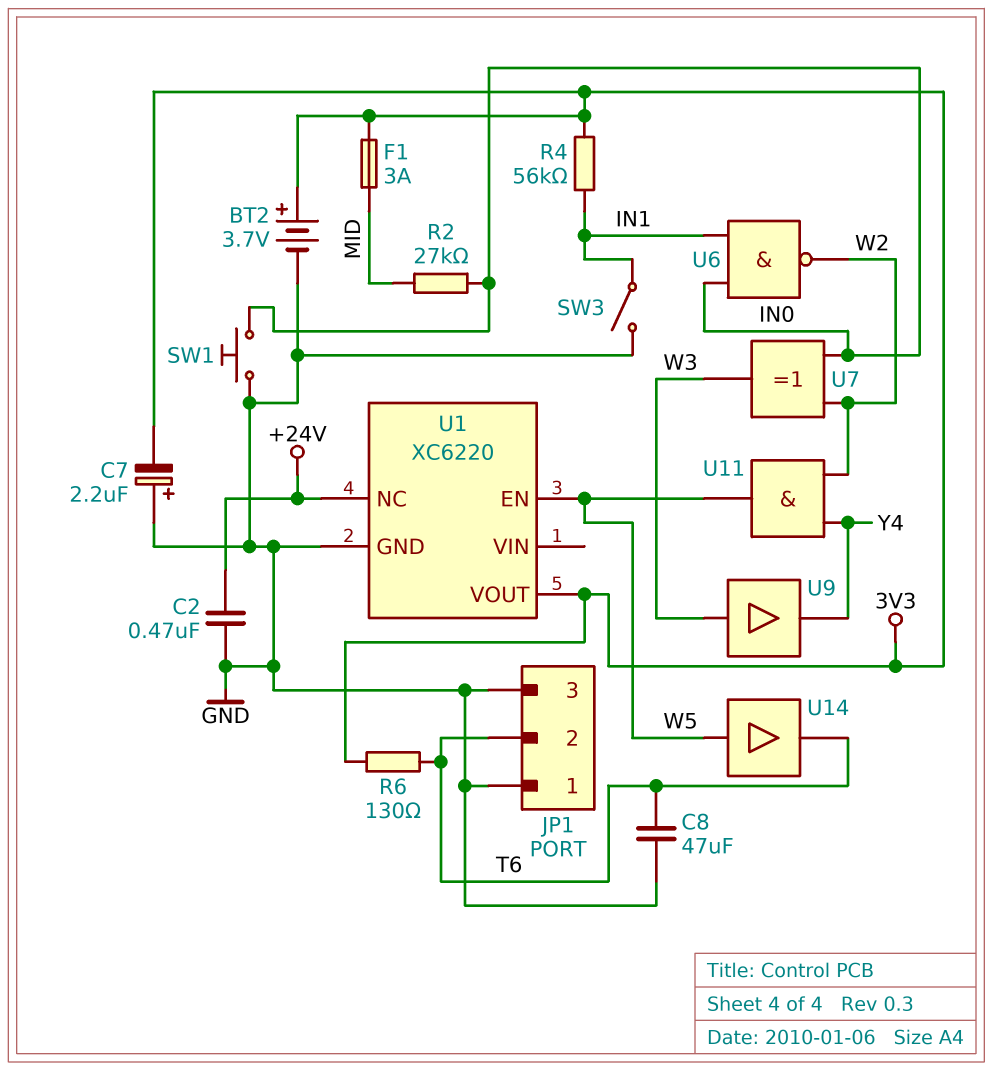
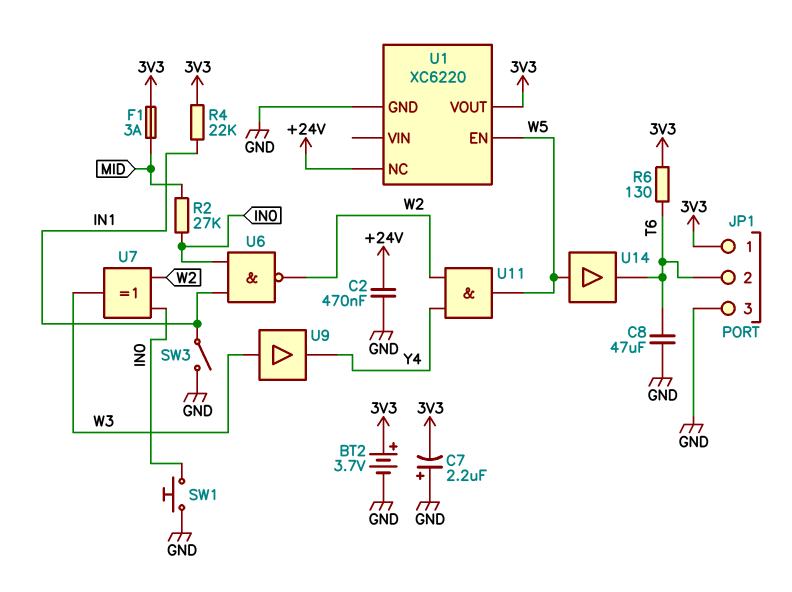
JP1 pin 1: GND -> 3V3
R4: 56k (3V3, IN1) -> 22k (3V3, IN1)

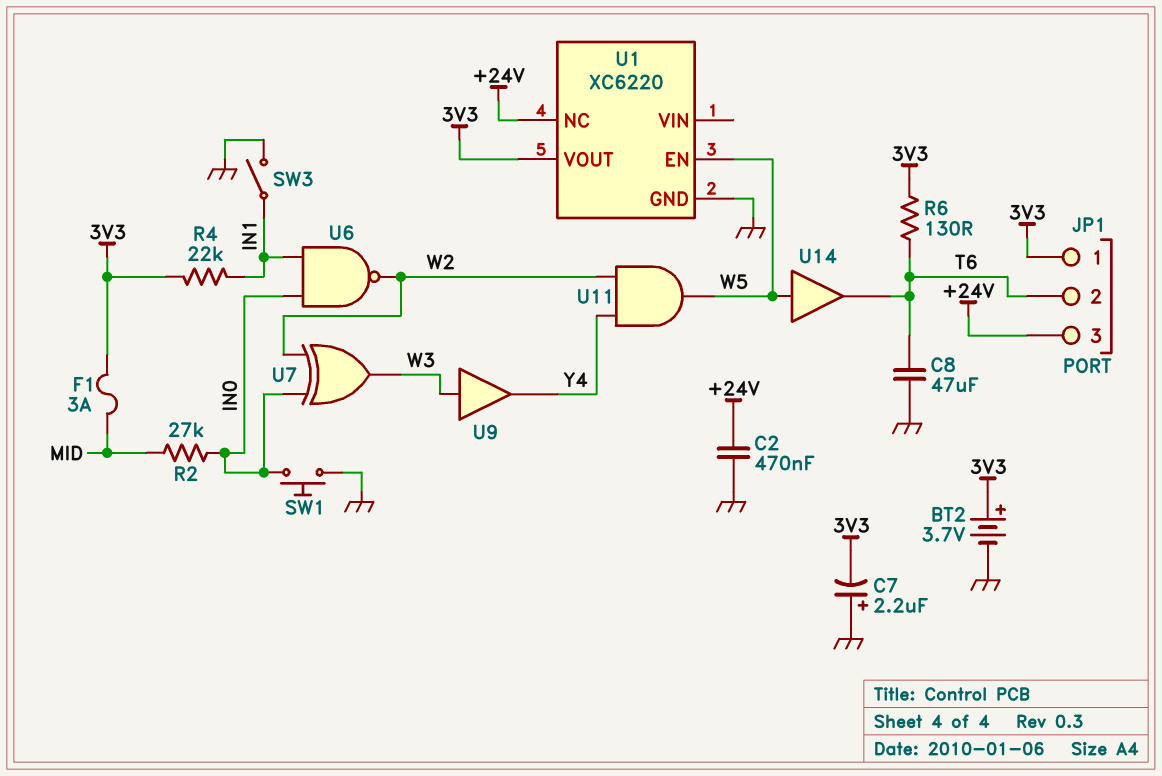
JP1 pin 3: GND -> +24V

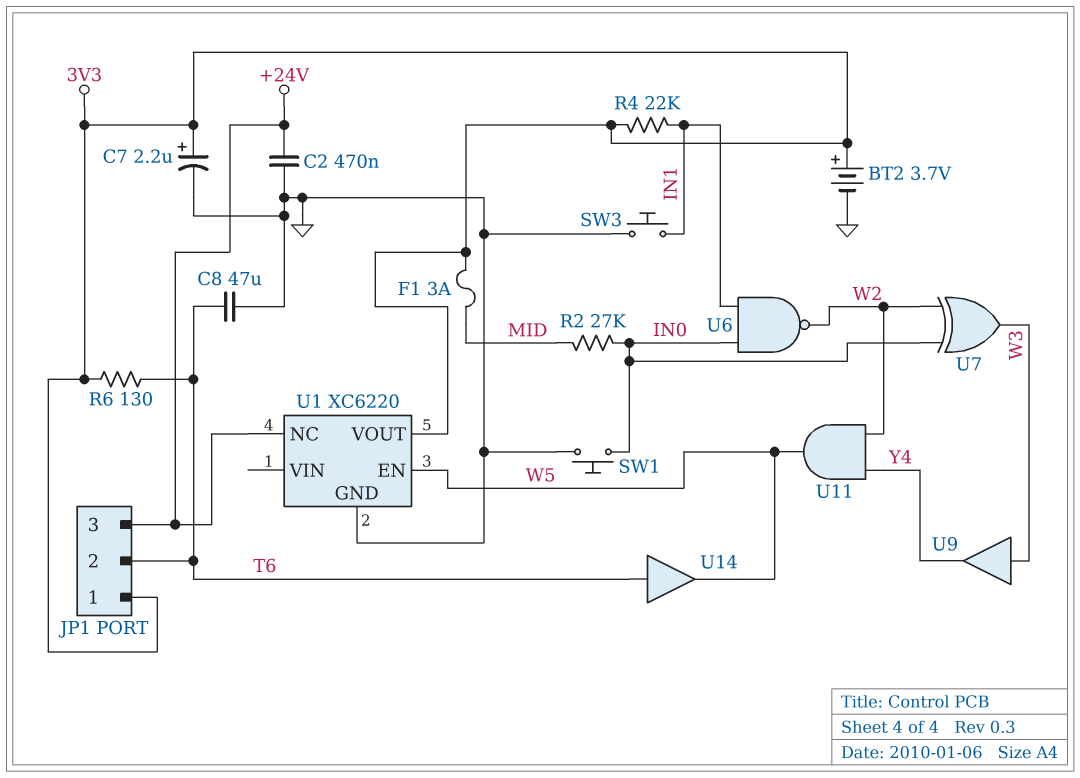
C7: 2.2uF (plus GND, minus 3V3) -> 2.2uF (plus 3V3, minus GND)
SW3: switch (GND, IN1) -> button (GND, IN1)
U14: buffer (in W5, out T6) -> buffer (in T6, out W5)

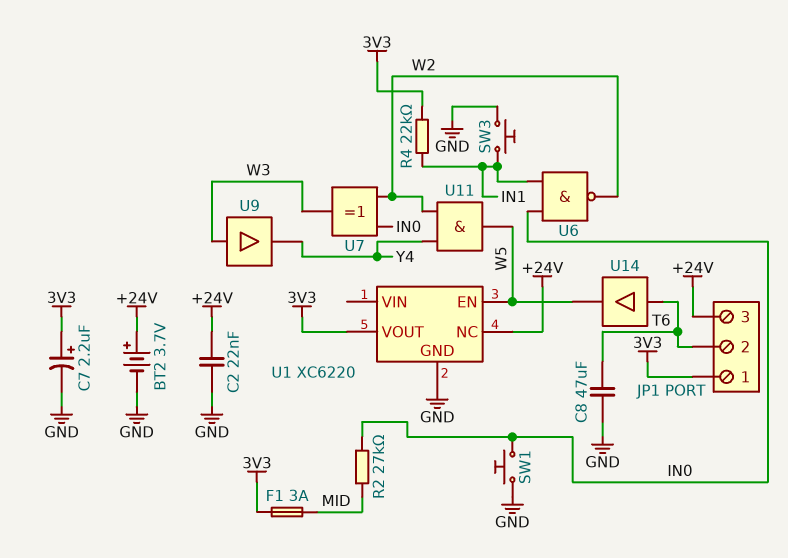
BT2: 3.7V (plus 3V3, minus GND) -> 3.7V (plus +24V, minus GND)
C2: 470nF (+24V, GND) -> 22nF (+24V, GND)
R6: 130 (3V3, T6) -> none

